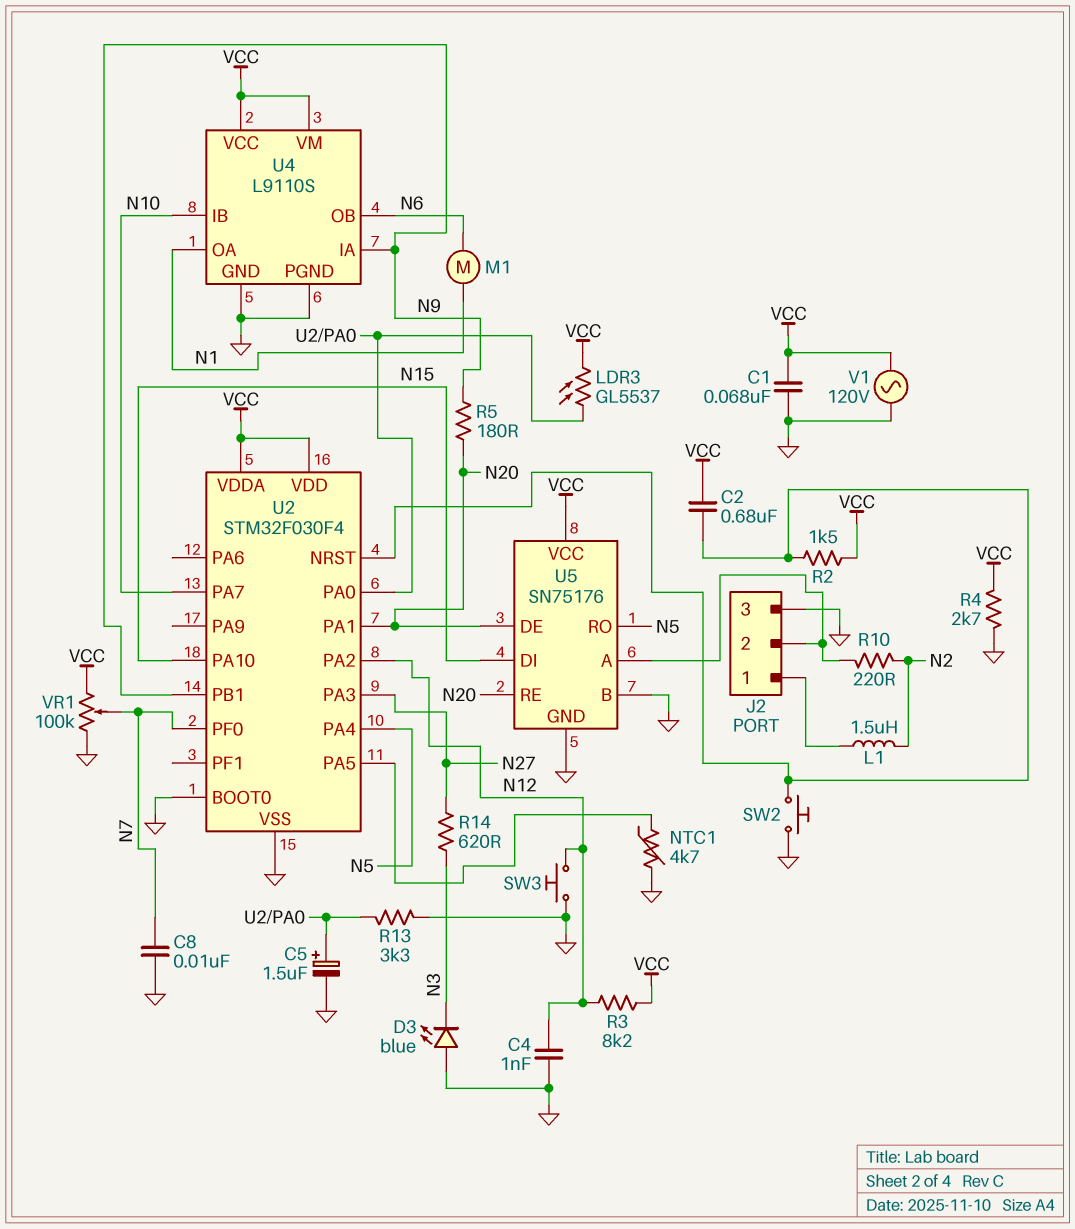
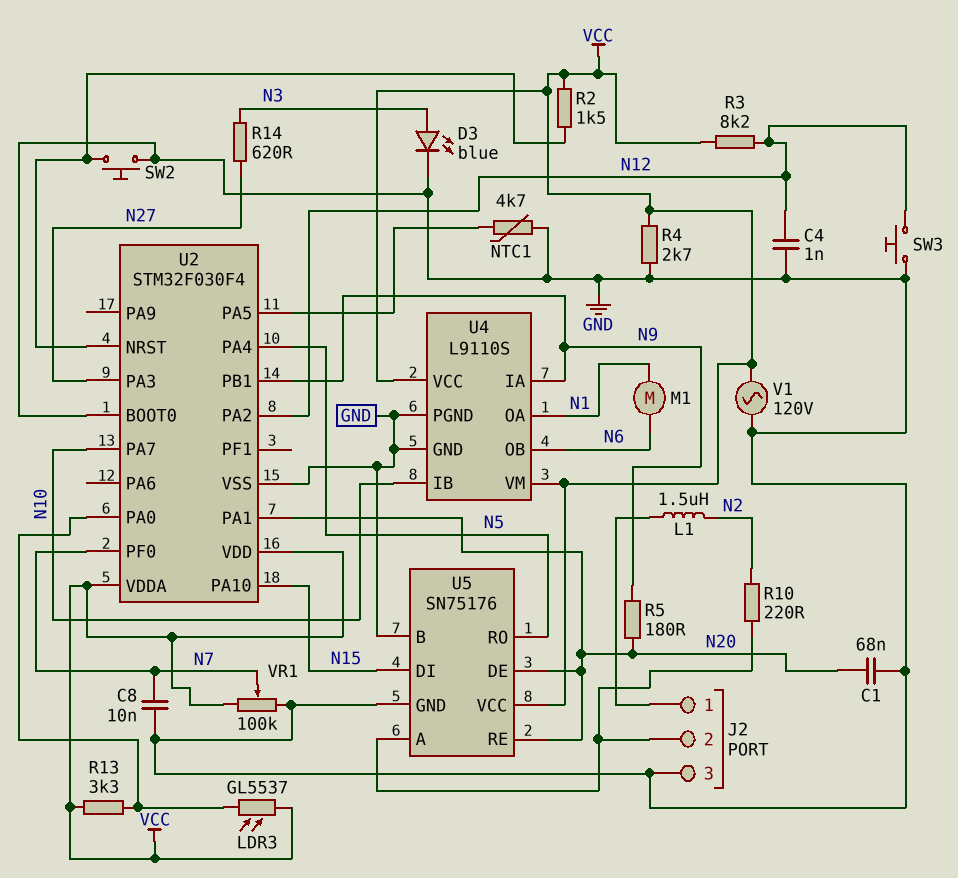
C1: 68nF (GND, VCC) -> 68nF (GND, N20)
C2: 680nF (U2/NRST, VCC) -> none
C5: 1.5uF (plus U2/PA0, minus GND) -> none
D3: LED blue (A GND, K N3) -> LED blue (A N3, K GND)
R13: 3.3k (GND, U2/PA0) -> 3.3k (U2/PA0, VCC)

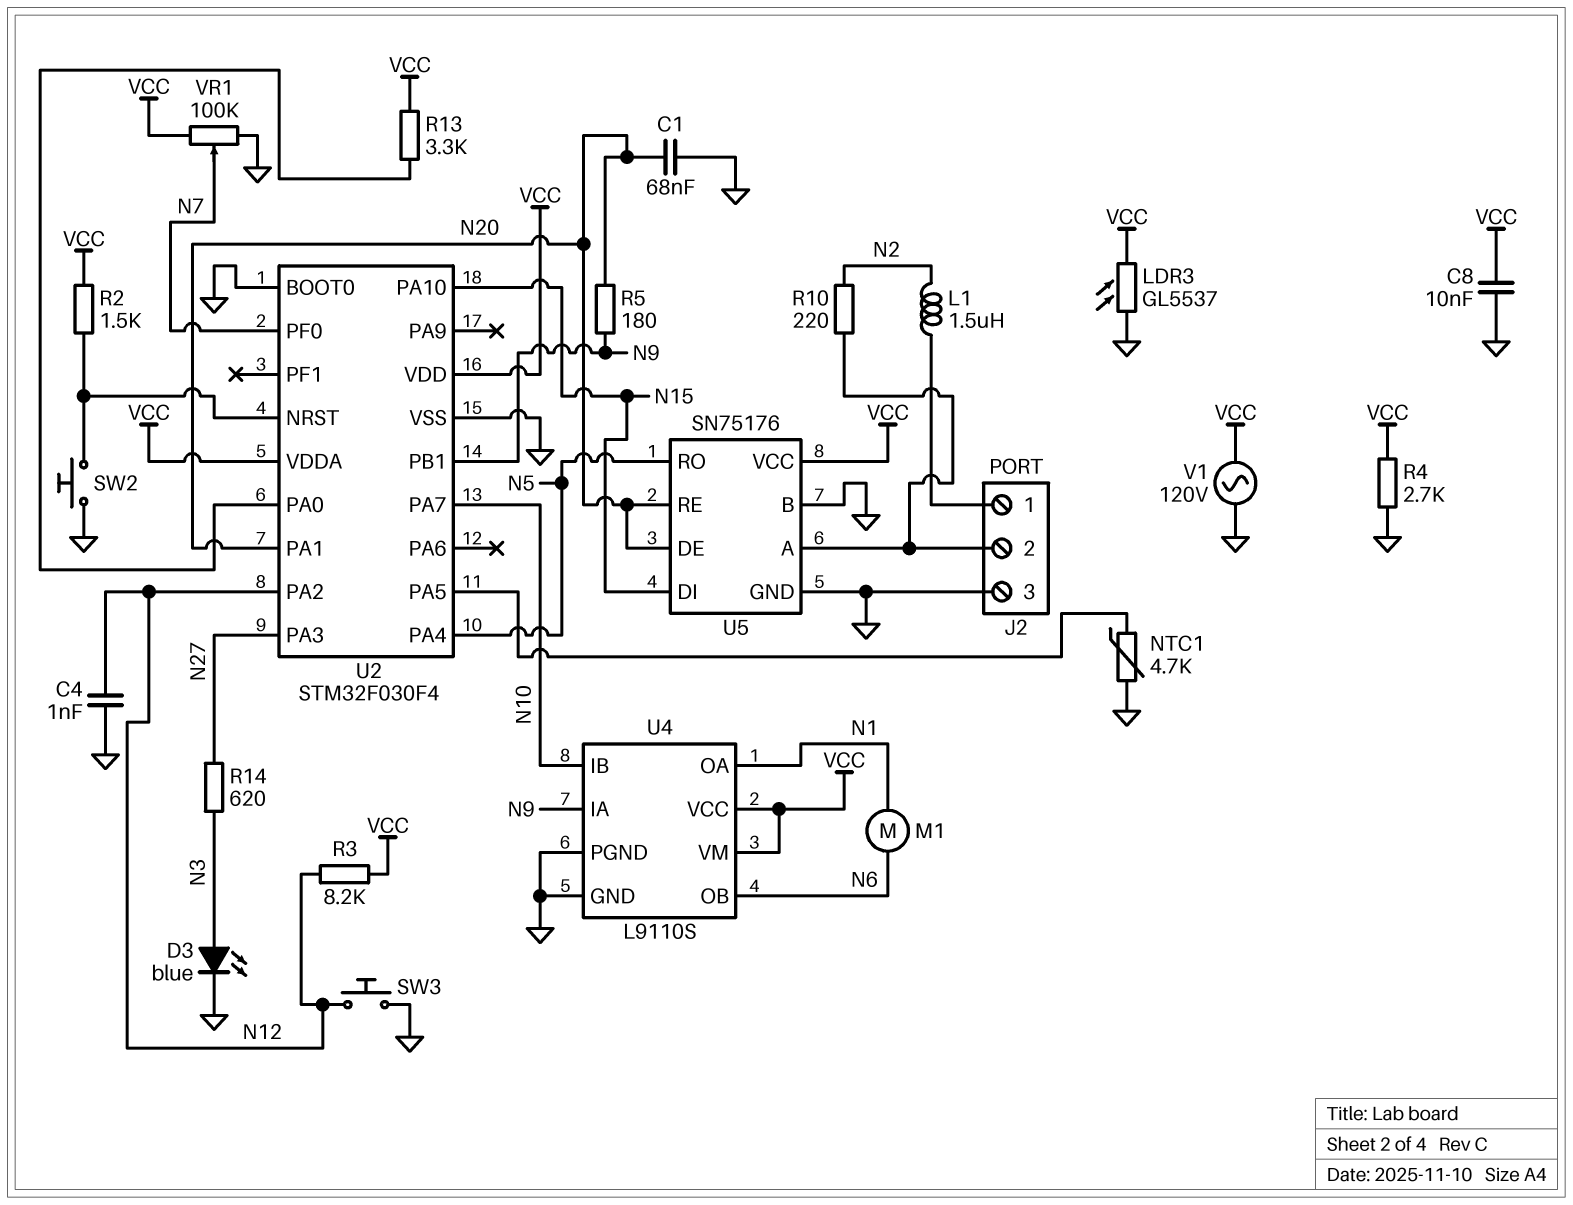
C8: 10nF (GND, N7) -> 10nF (GND, VCC)
LDR3: GL5537 (U2/PA0, VCC) -> GL5537 (GND, VCC)

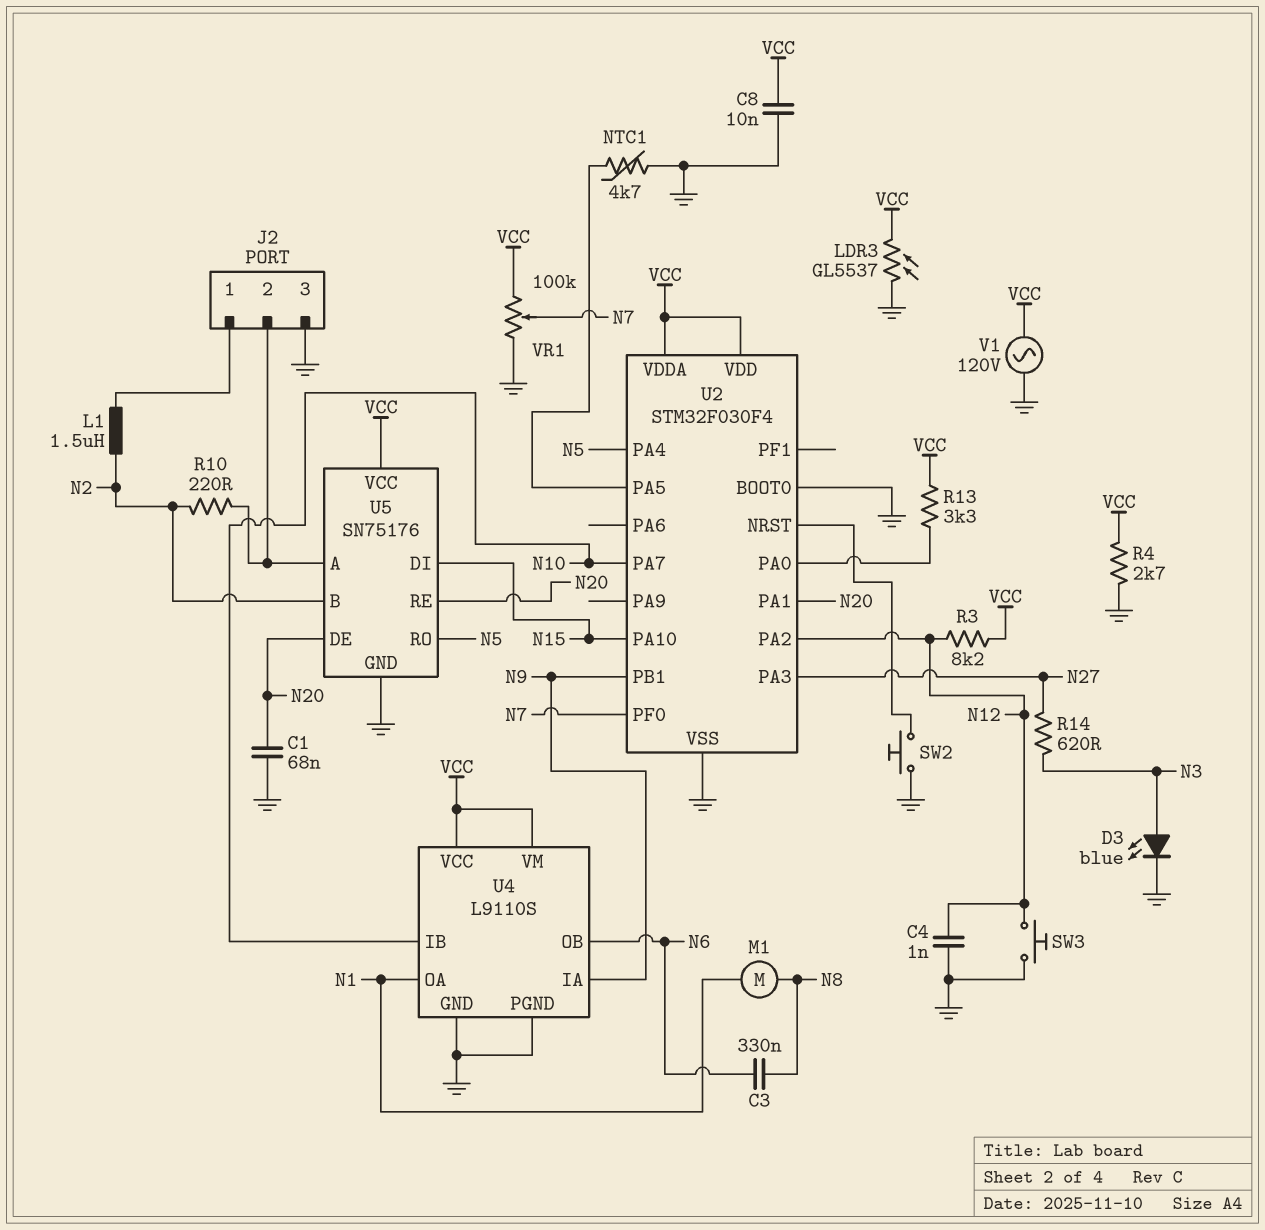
C3: none -> 330nF (N6, N8)
M1: motor (N1, N6) -> motor (N1, N8)
R2: 1.5k (U2/NRST, VCC) -> none
R5: 180 (N9, N20) -> none
U5 pin B: GND -> N2

